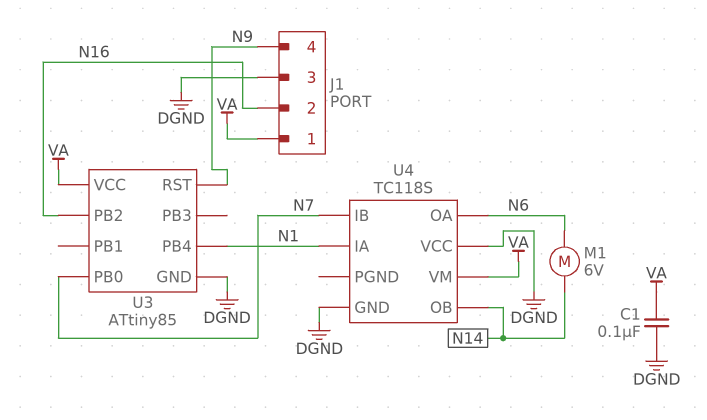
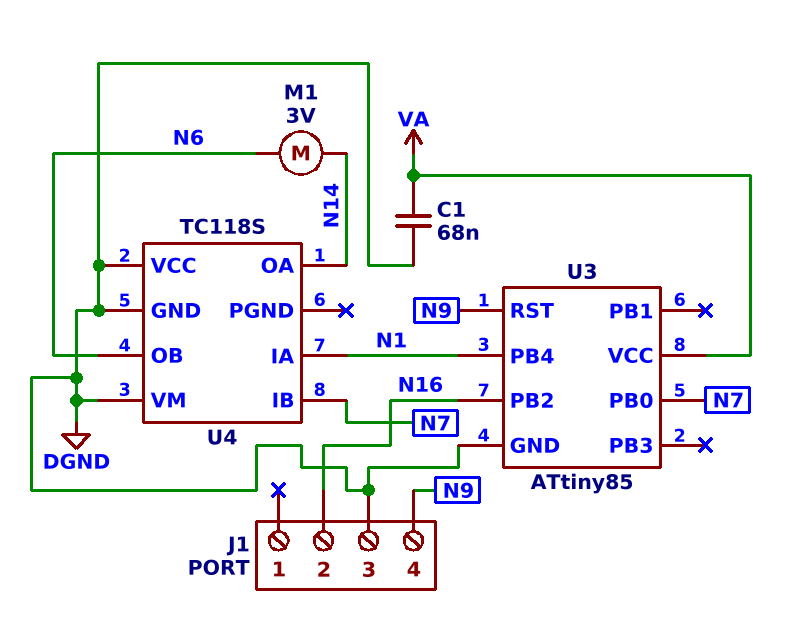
C1: 100nF (DGND, VA) -> 68nF (DGND, VA)
J1 pin 1: VA -> none
M1: motor 6V (N6, N14) -> motor 3V (N6, N14)
U4 pin OA: N6 -> N14
U4 pin OB: N14 -> N6
U4 pin VM: VA -> DGND

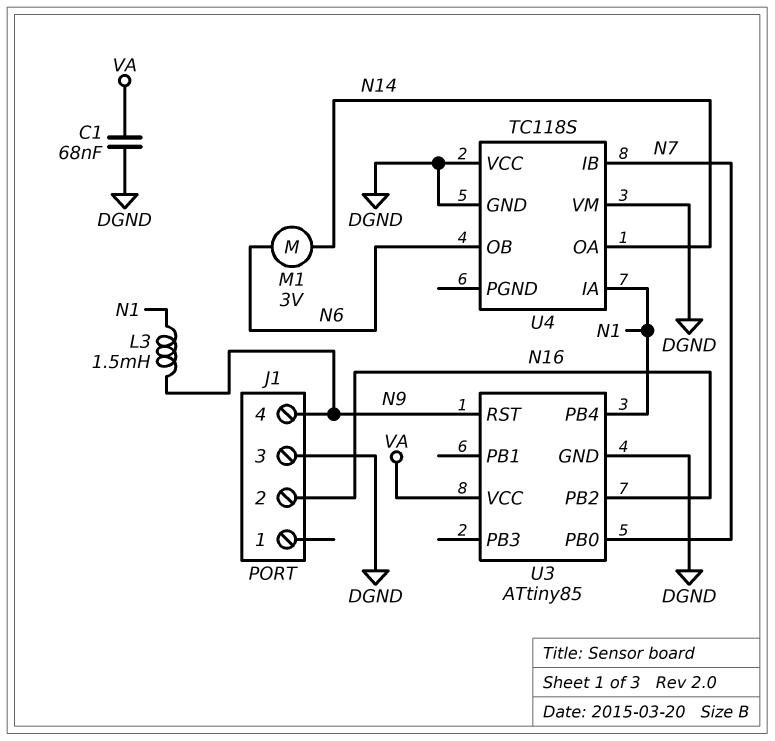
L3: none -> 1.5mH (N1, N9)

